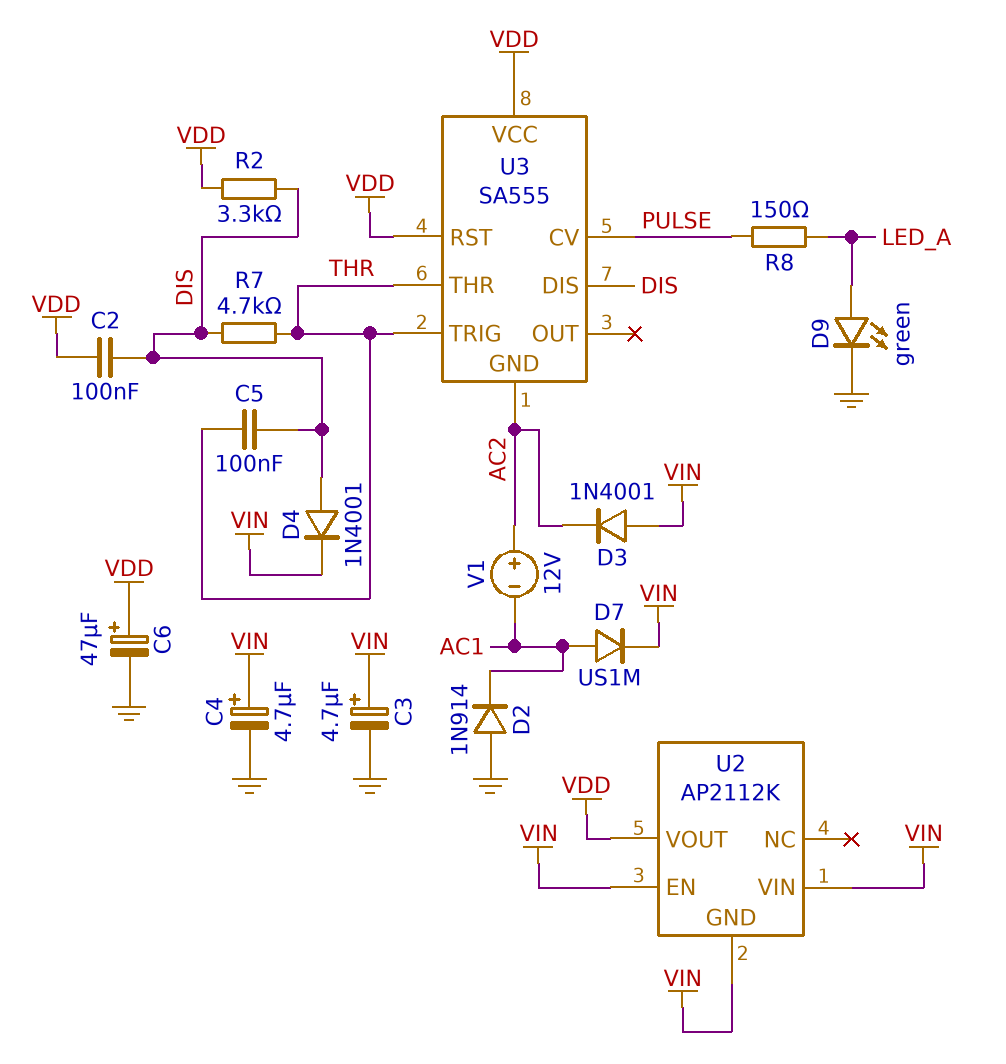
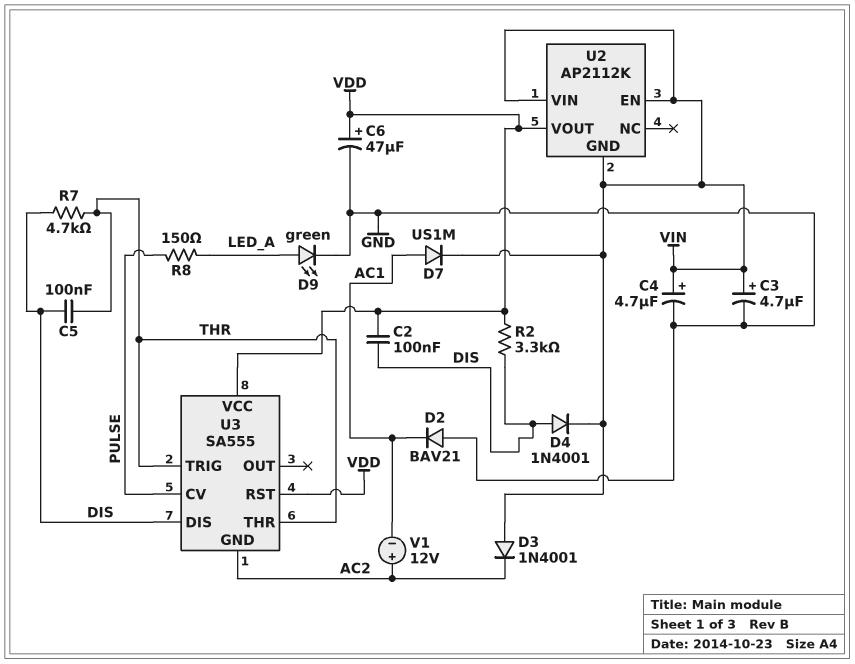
D2: diode 1N914 (A GND, K AC1) -> diode BAV21 (A GND, K AC1)

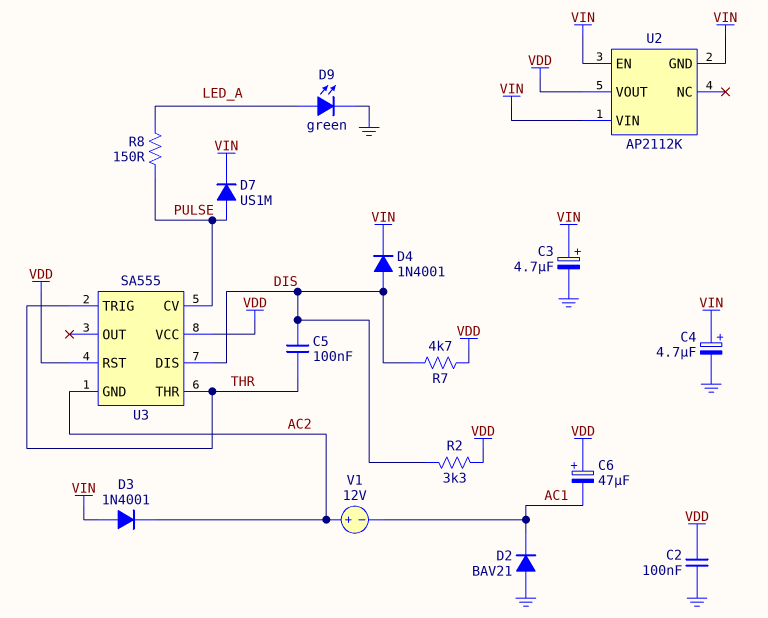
C2: 100nF (DIS, VDD) -> 100nF (GND, VDD)
C6: 47uF (plus VDD, minus GND) -> 47uF (plus VDD, minus AC1)
D7: diode US1M (A AC1, K VIN) -> diode US1M (A PULSE, K VIN)
R7: 4.7k (DIS, THR) -> 4.7k (DIS, VDD)

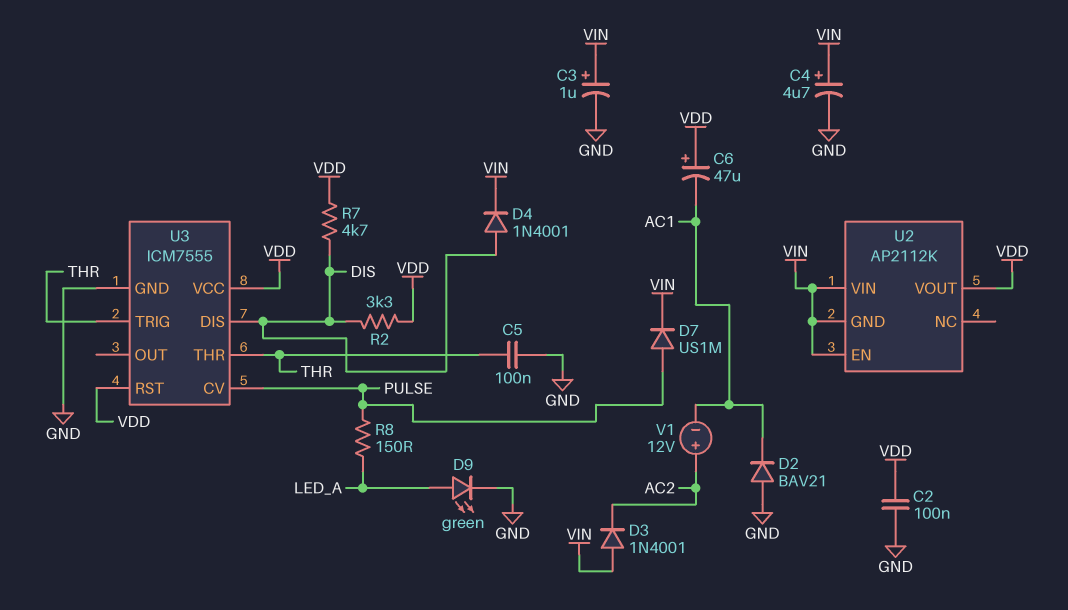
C3: 4.7uF (plus VIN, minus GND) -> 1uF (plus VIN, minus GND)
C5: 100nF (DIS, THR) -> 100nF (GND, THR)
U3: SA555 -> ICM7555
U3 pin GND: AC2 -> GND

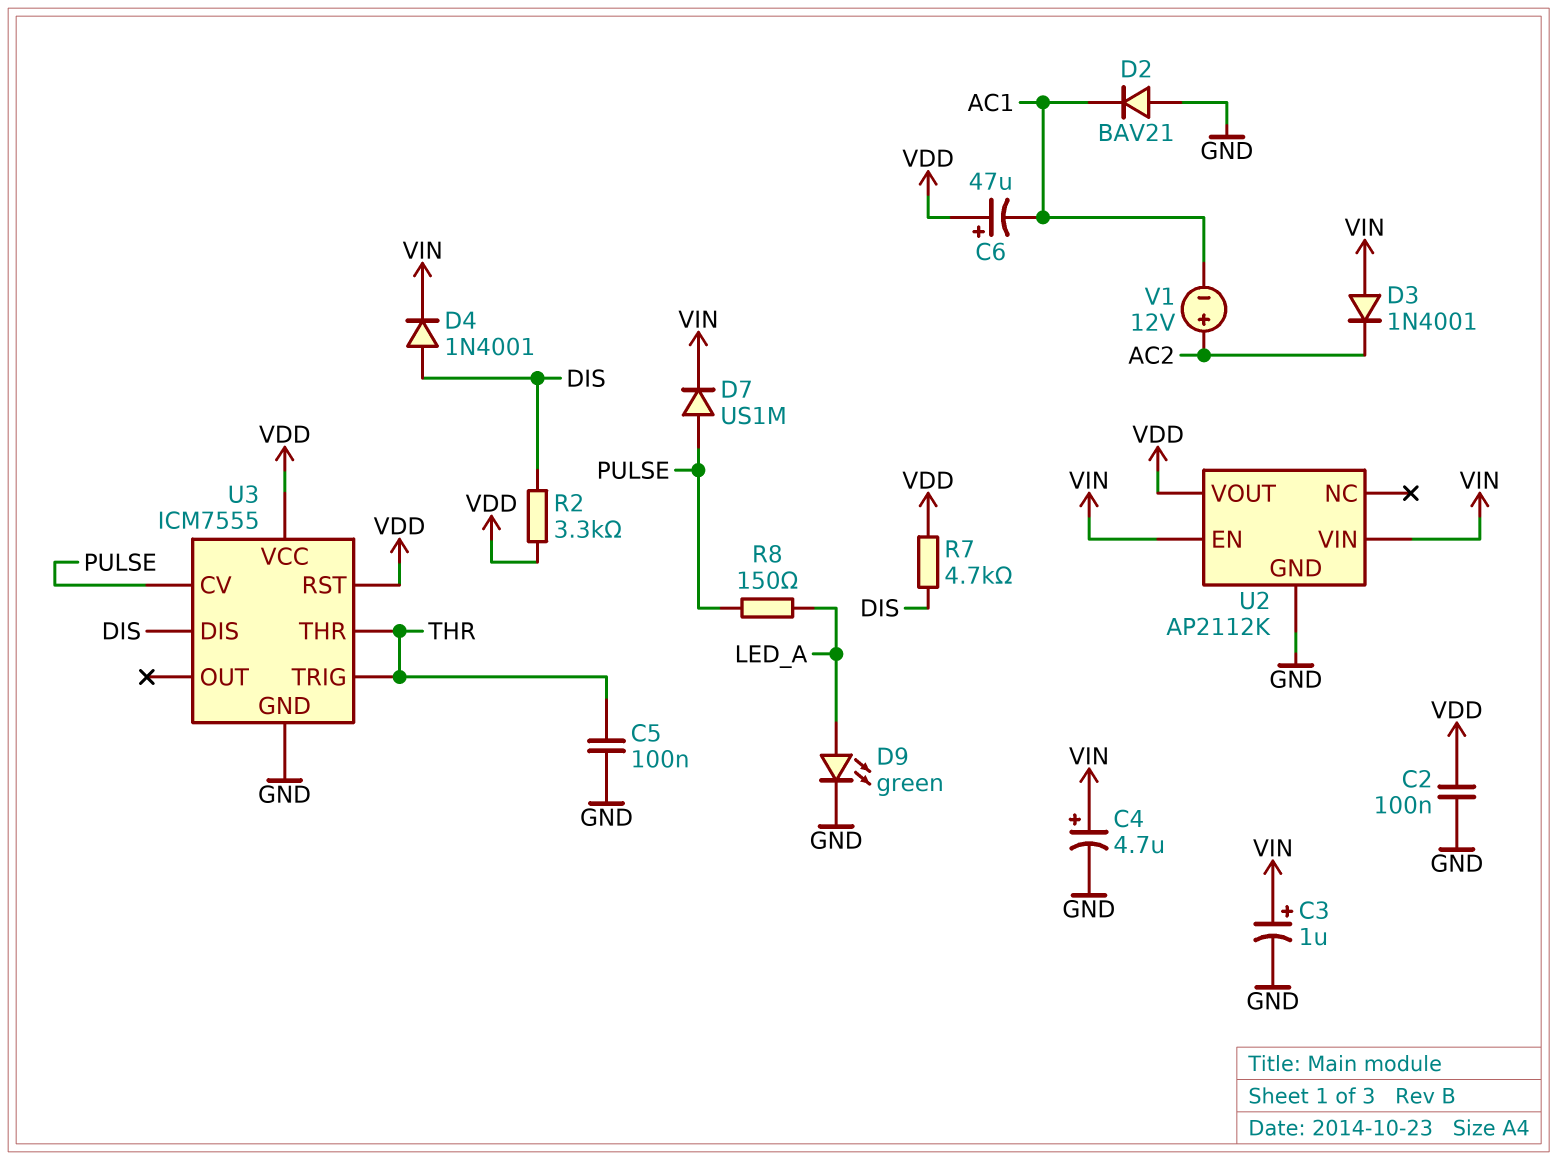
U2 pin GND: VIN -> GND

